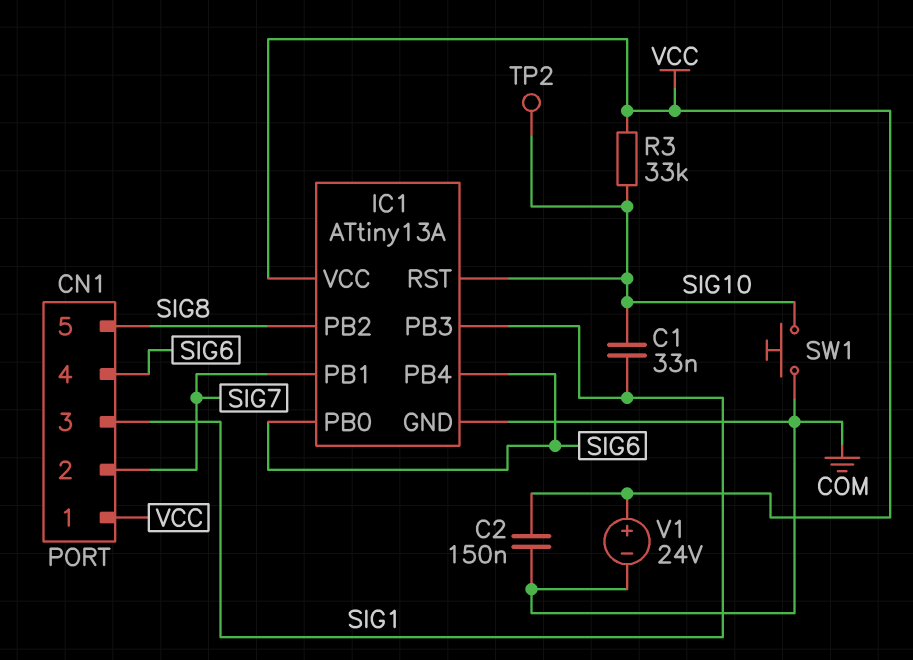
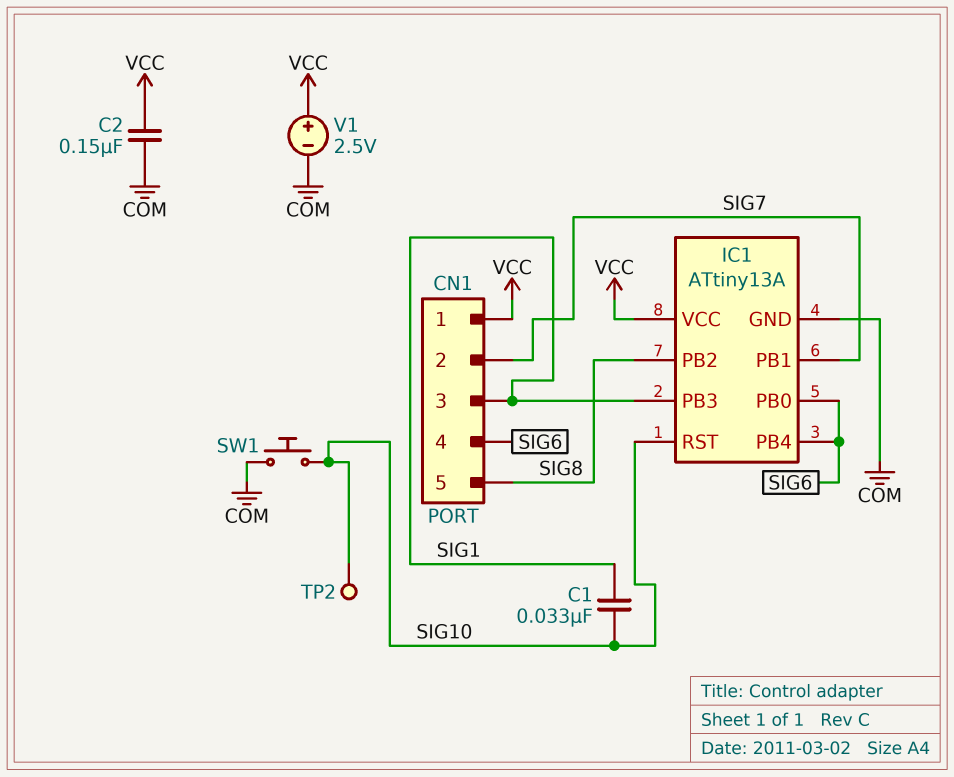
R3: 33k (SIG10, VCC) -> none
V1: 24V (plus VCC, minus COM) -> 2.5V (plus VCC, minus COM)

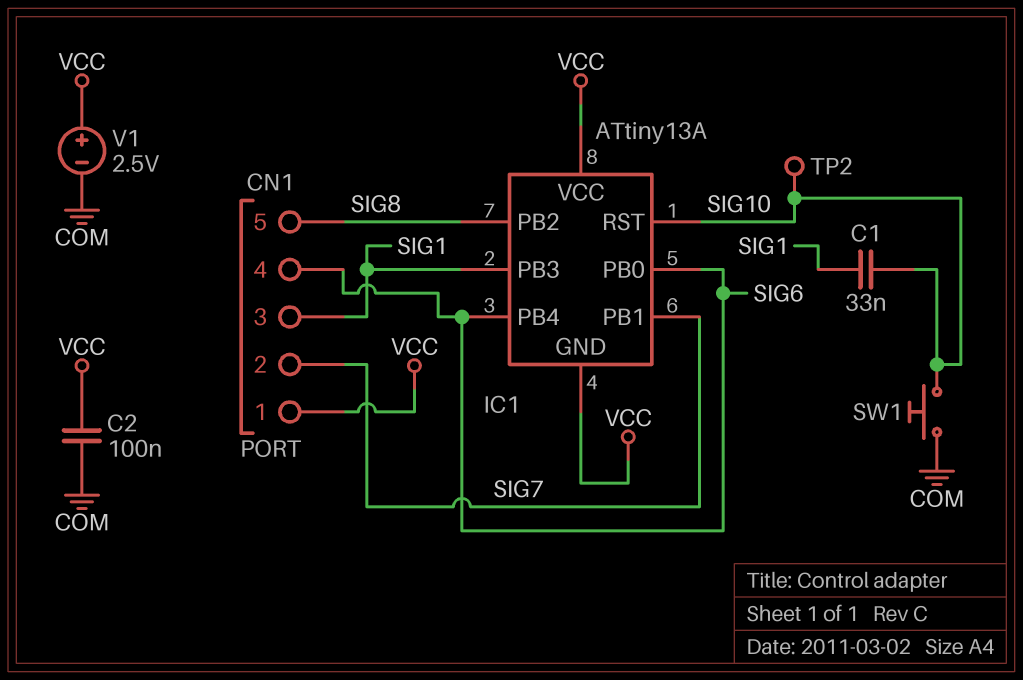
C2: 150nF (COM, VCC) -> 100nF (COM, VCC)
IC1 pin GND: COM -> VCC

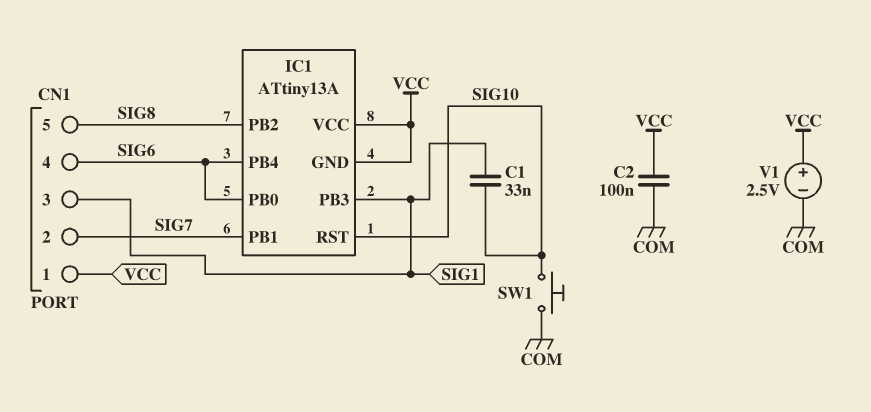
TP2: test point (SIG10) -> none

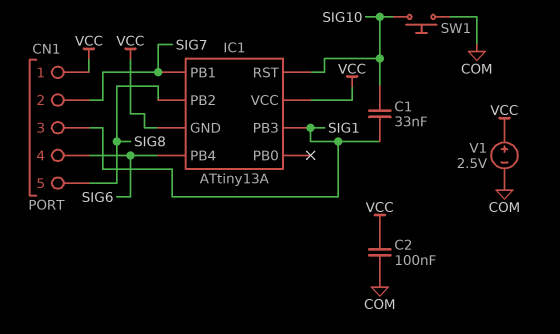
IC1 pin PB0: SIG6 -> none

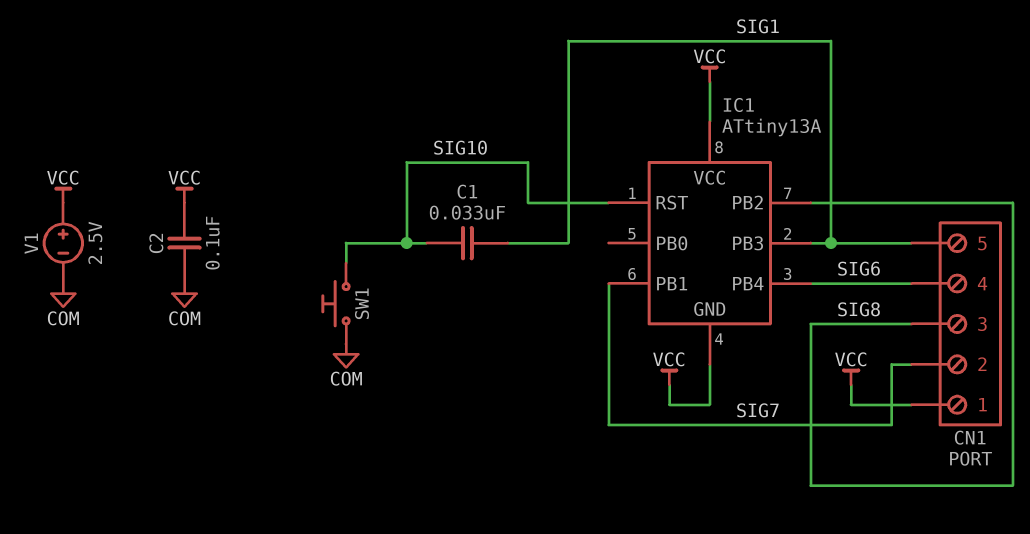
CN1 pin 3: SIG1 -> SIG8
CN1 pin 5: SIG8 -> SIG1

